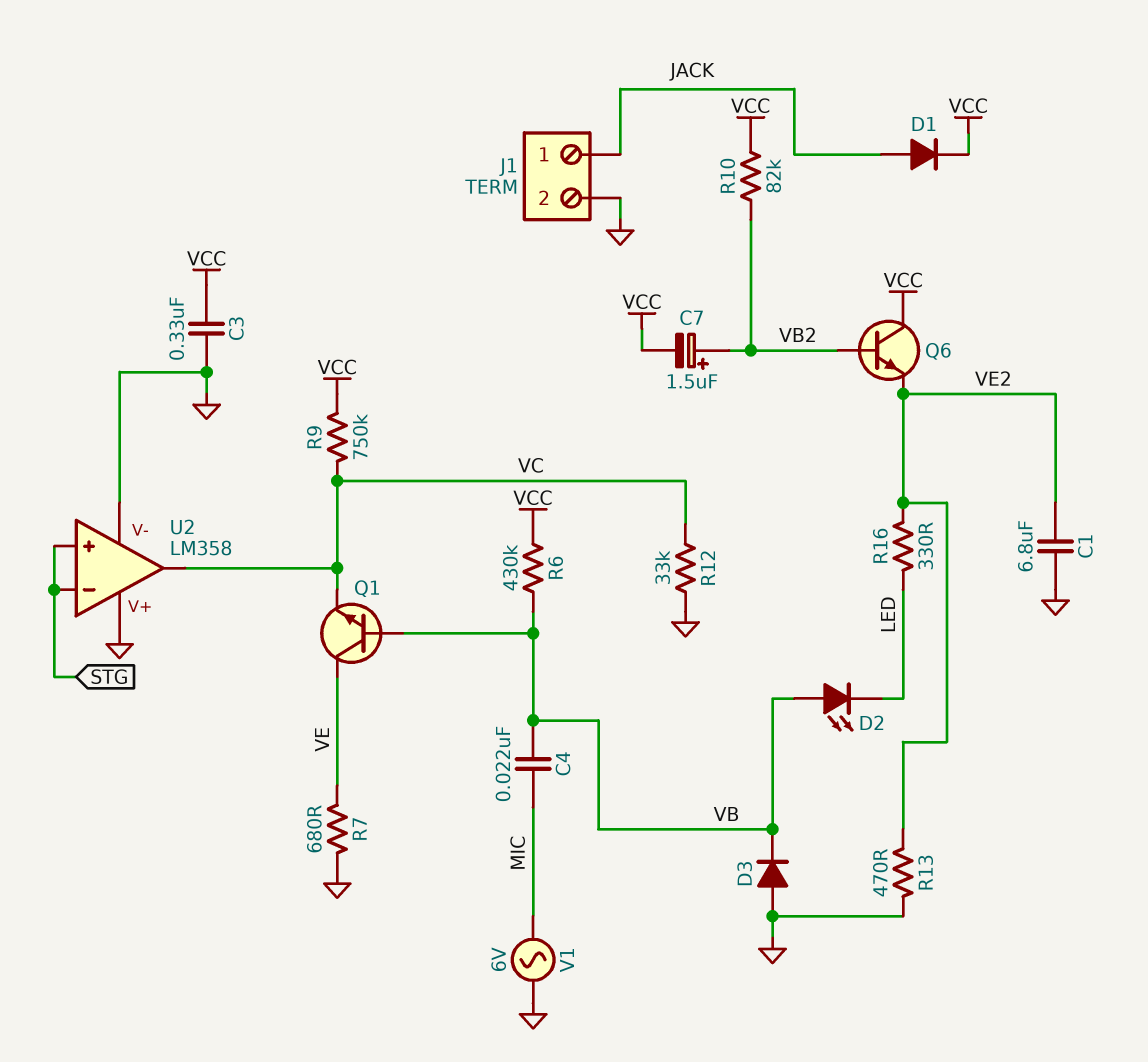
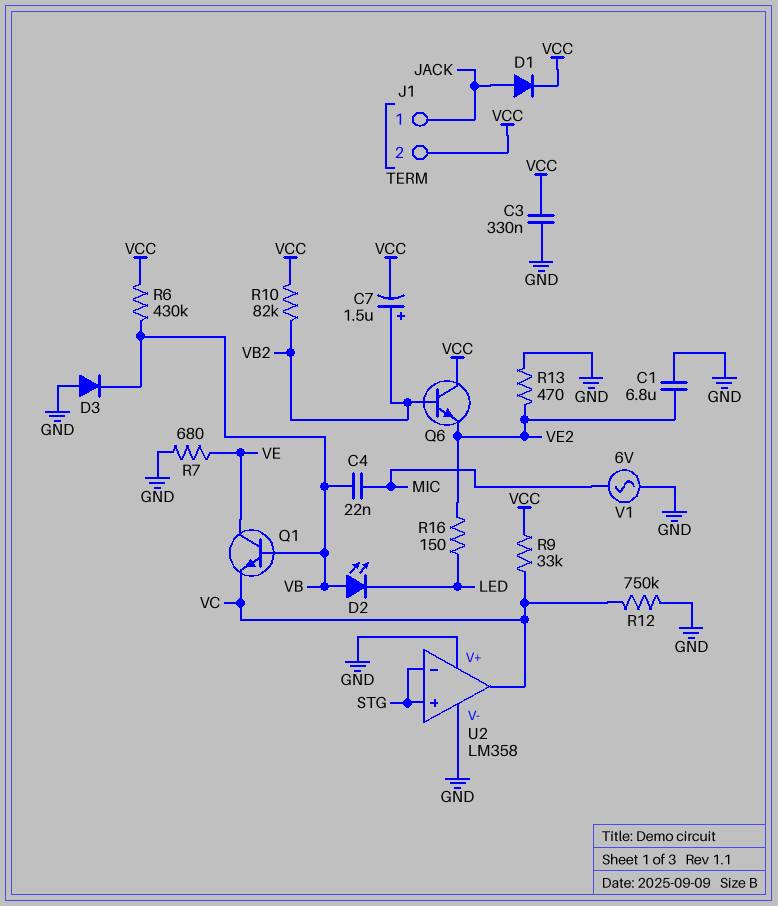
J1 pin 2: GND -> VCC
R9: 750k (VC, VCC) -> 33k (VC, VCC)
R12: 33k (GND, VC) -> 750k (GND, VC)
R16: 330 (LED, VE2) -> 150 (LED, VE2)

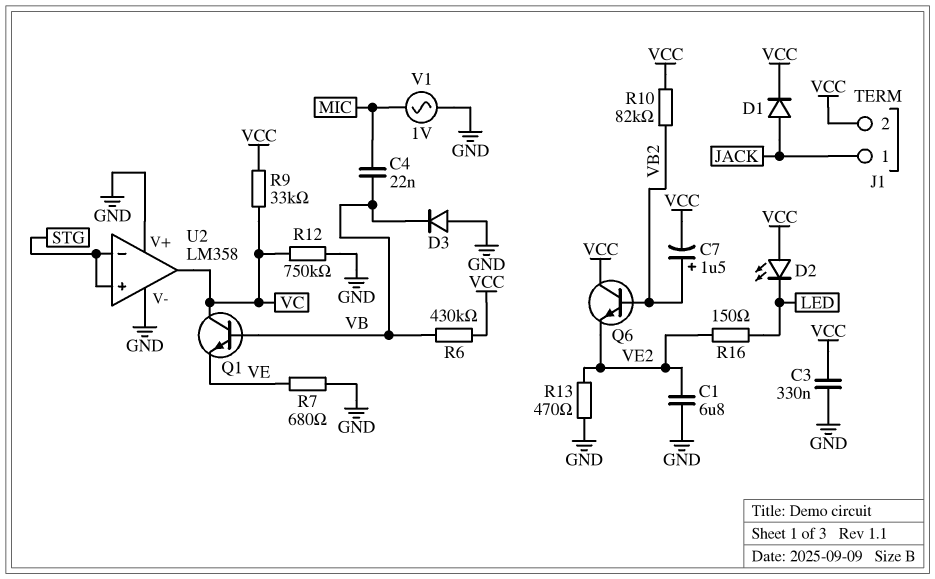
D2: LED (A VB, K LED) -> LED (A VCC, K LED)
Q1: NPN (B VB, C VE, E VC) -> NPN (B VB, C VC, E VE)
V1: AC 6V (GND, MIC) -> AC 1V (GND, MIC)

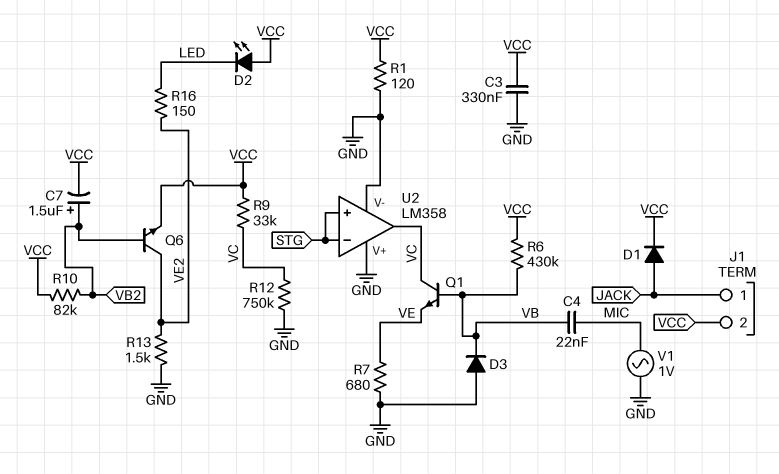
C1: 6.8uF (GND, VE2) -> none
Q6: NPN (B VB2, C VCC, E VE2) -> NPN (B VB2, C VE2, E VCC)
R1: none -> 120 (GND, VCC)
R13: 470 (GND, VE2) -> 1.5k (GND, VE2)

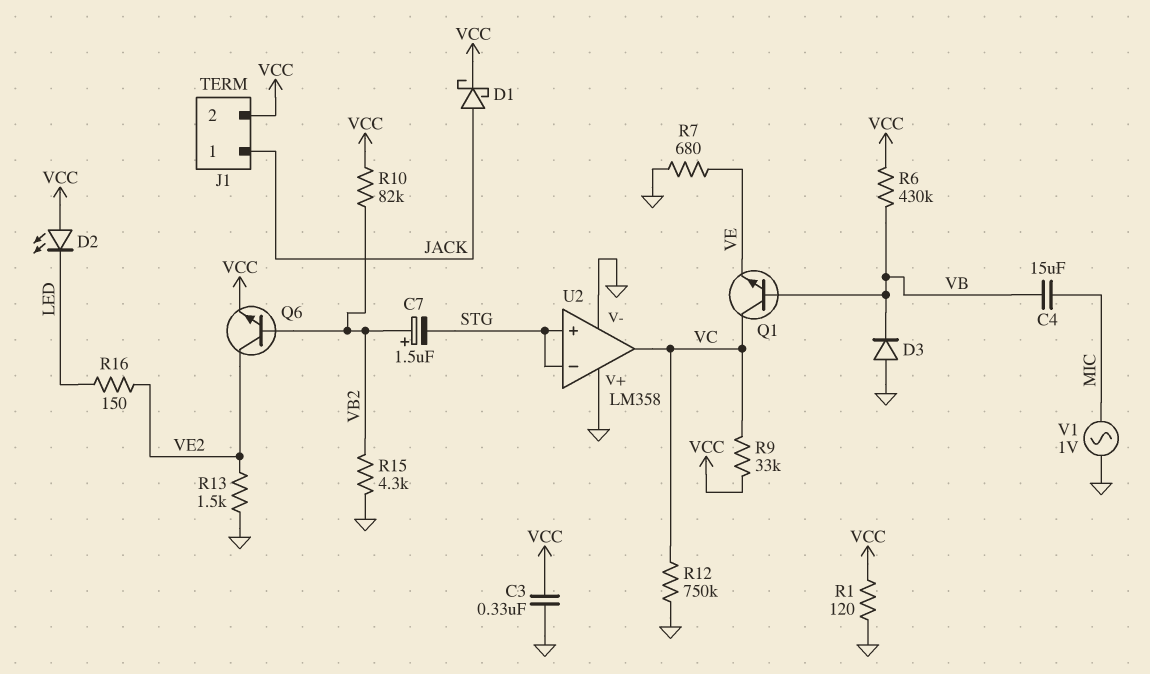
C4: 22nF (MIC, VB) -> 15uF (MIC, VB)
C7: 1.5uF (plus VB2, minus VCC) -> 1.5uF (plus VB2, minus STG)
D1: diode (A JACK, K VCC) -> schottky (A JACK, K VCC)
R15: none -> 4.3k (GND, VB2)

